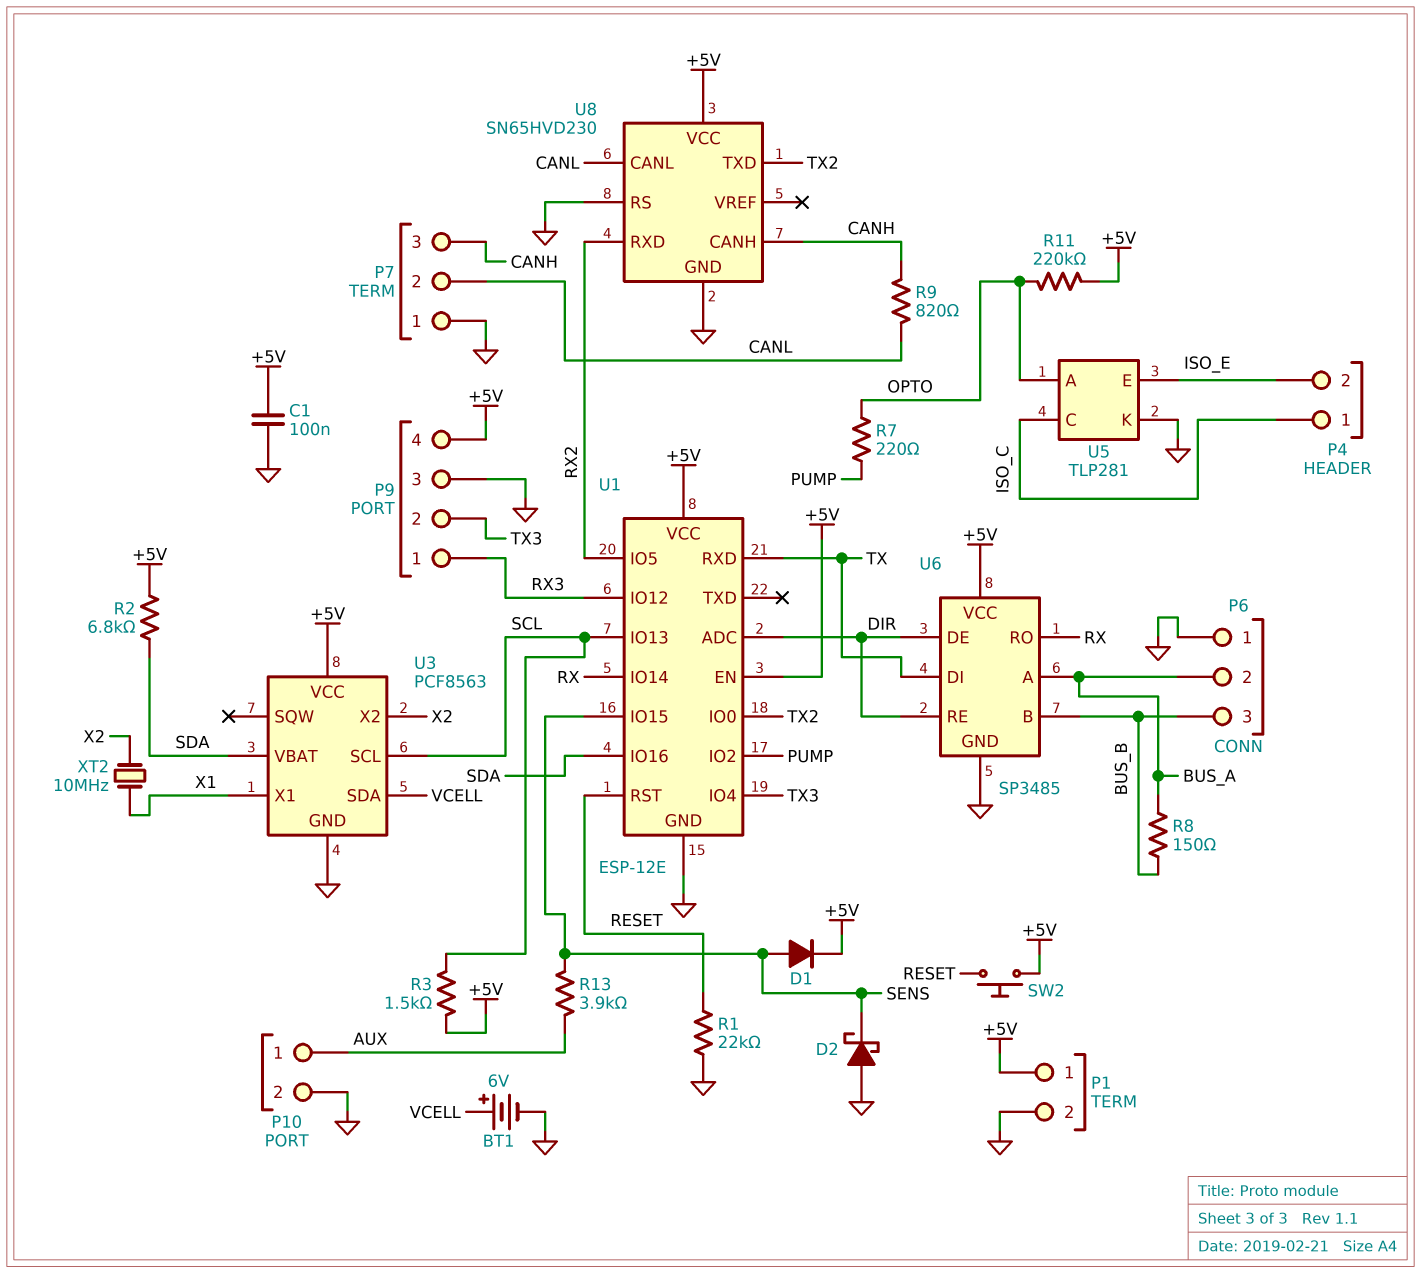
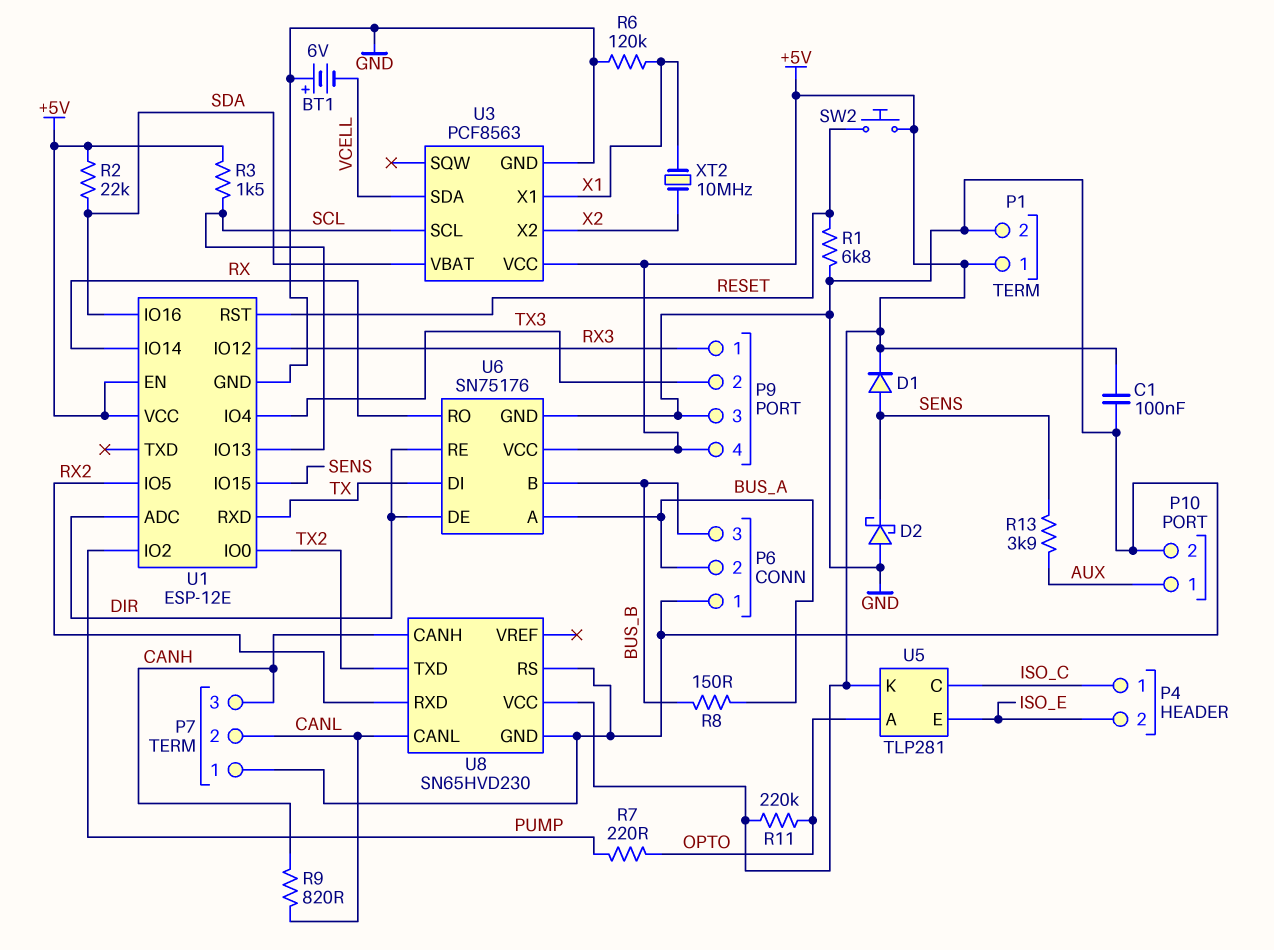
BT1: 6V (plus VCELL, minus GND) -> 6V (plus GND, minus VCELL)
R1: 22k (GND, RESET) -> 6.8k (GND, RESET)
R2: 6.8k (+5V, SDA) -> 22k (+5V, SDA)
R6: none -> 120k (GND, X1)
U5 pin K: GND -> +5V
U6: SP3485 -> SN75176

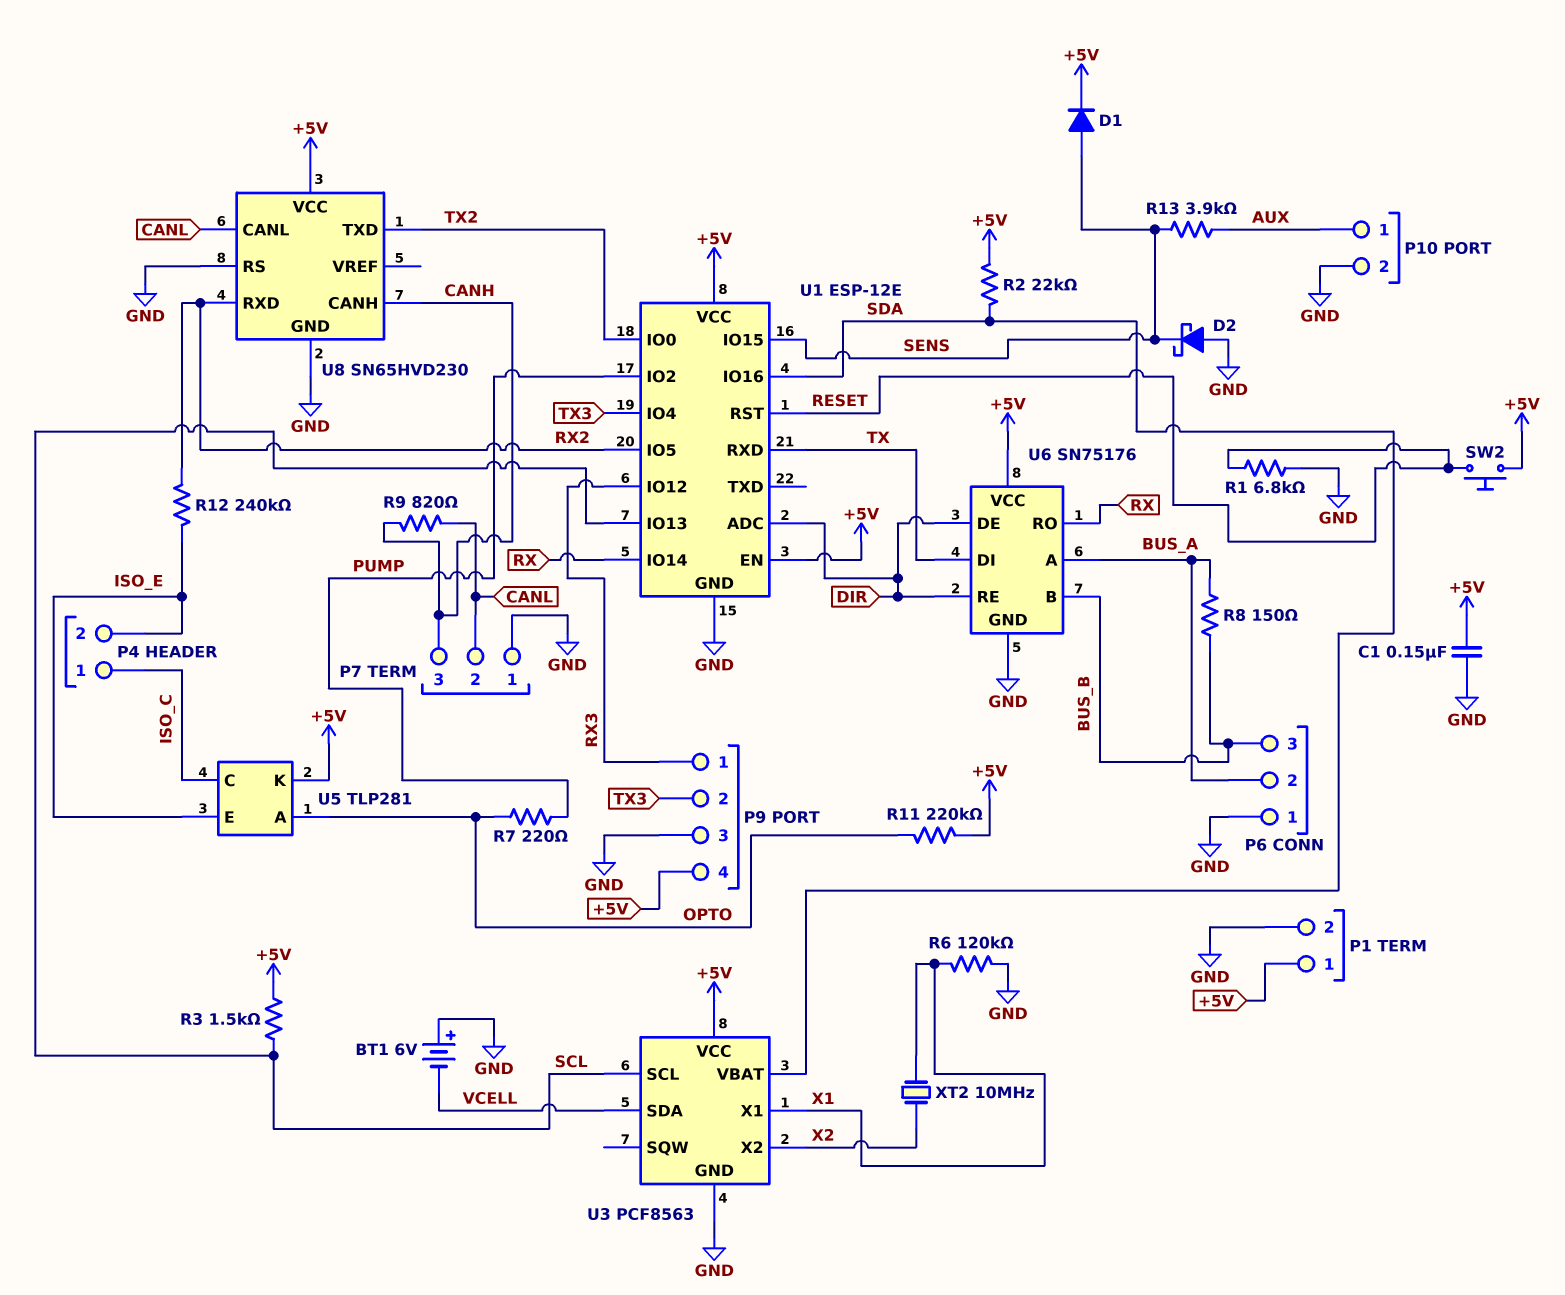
C1: 100nF (+5V, GND) -> 150nF (+5V, GND)
R12: none -> 240k (ISO_E, RX2)

